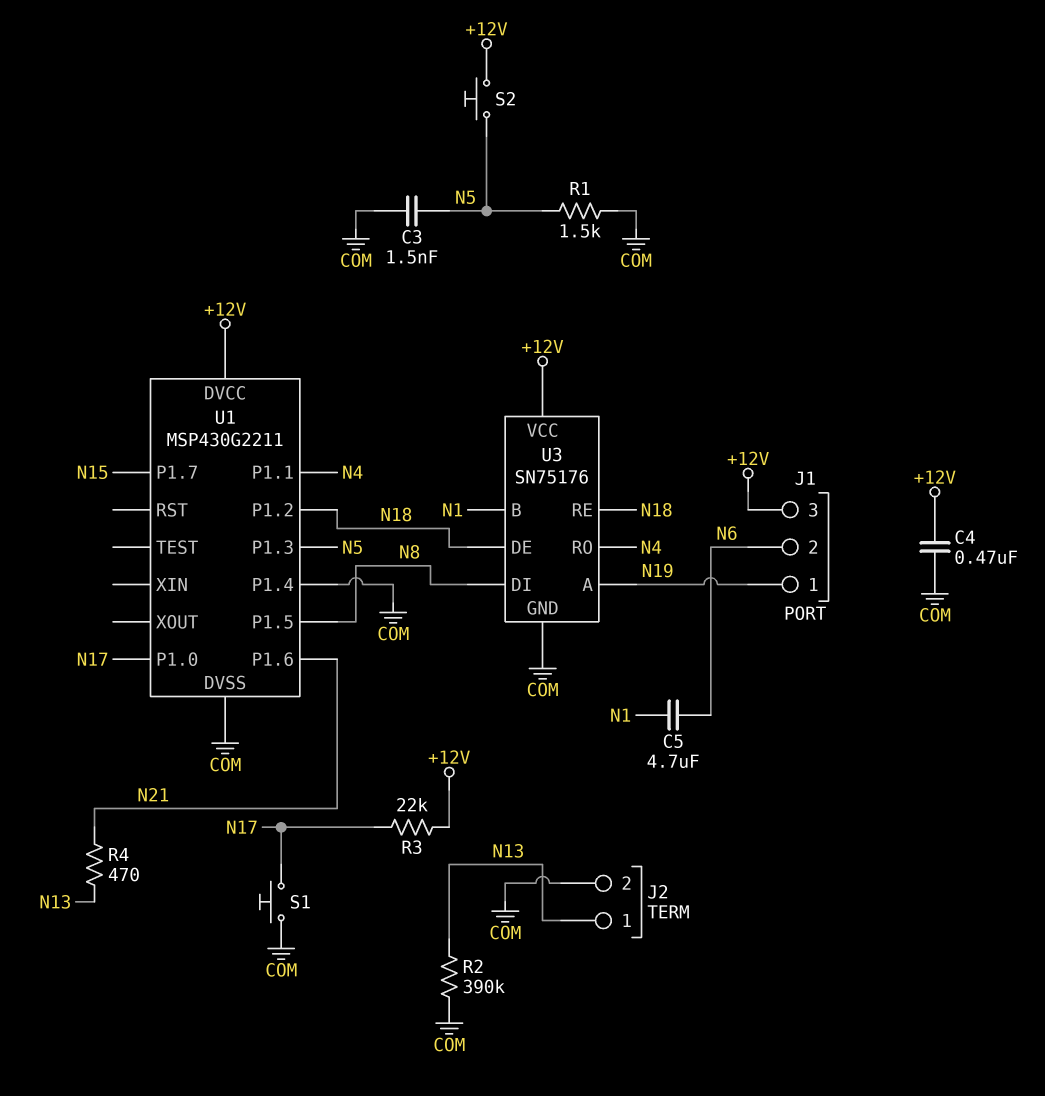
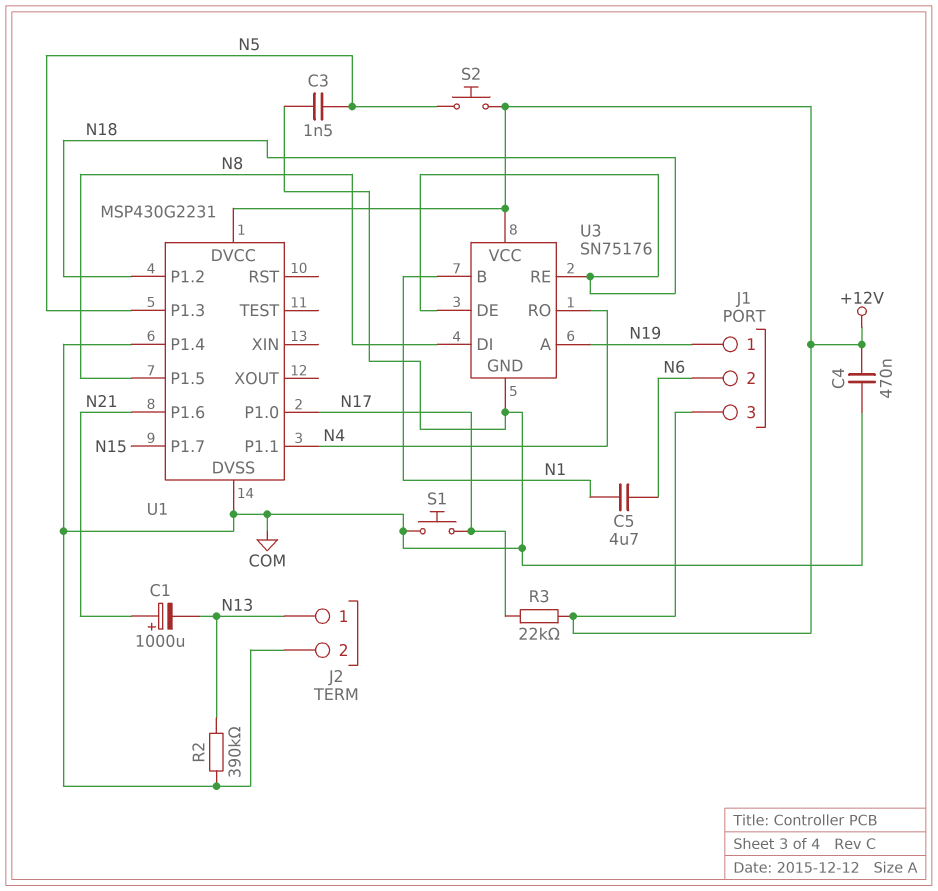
C1: none -> 1000uF (plus N21, minus N13)
R1: 1.5k (COM, N5) -> none
R4: 470 (N13, N21) -> none
U1: MSP430G2211 -> MSP430G2231

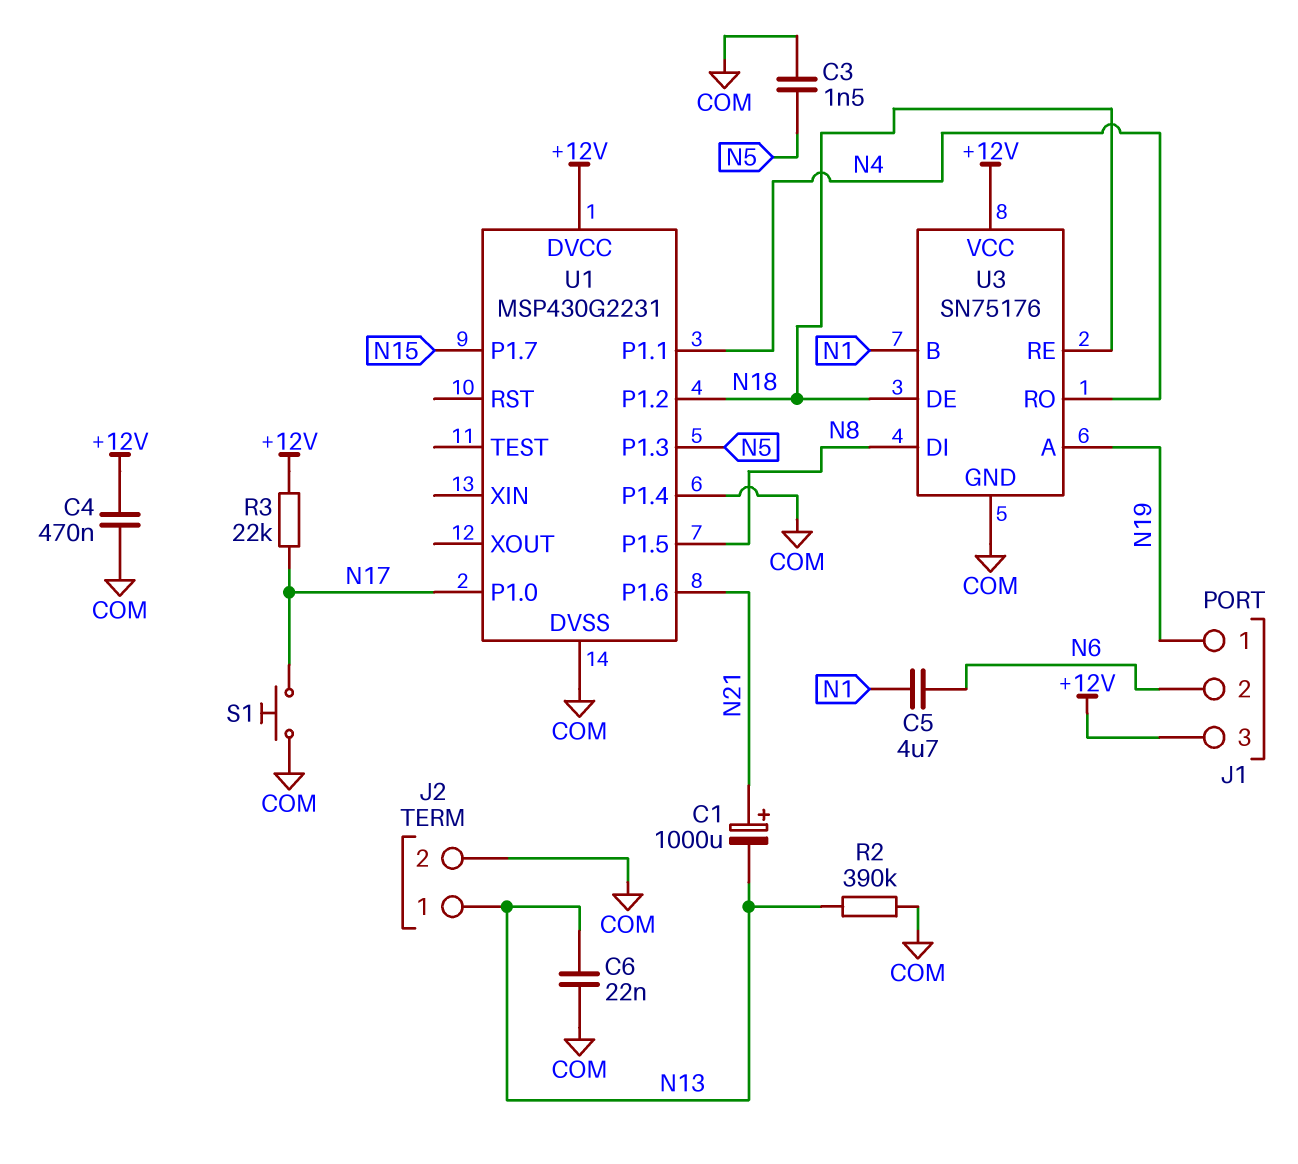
C6: none -> 22nF (COM, N13)
S2: button (+12V, N5) -> none

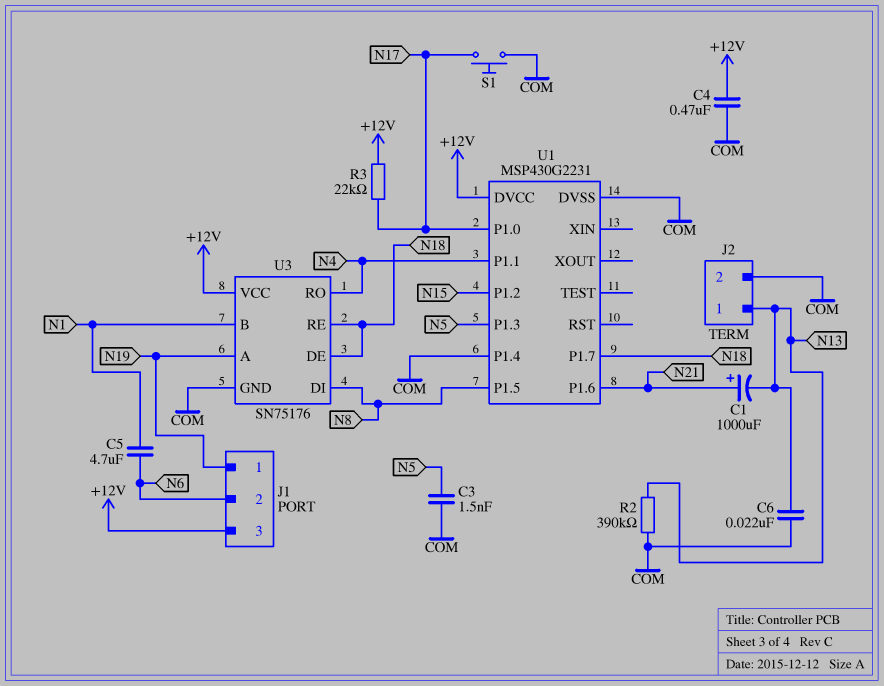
U1 pin P1.2: N18 -> N15
U1 pin P1.7: N15 -> N18

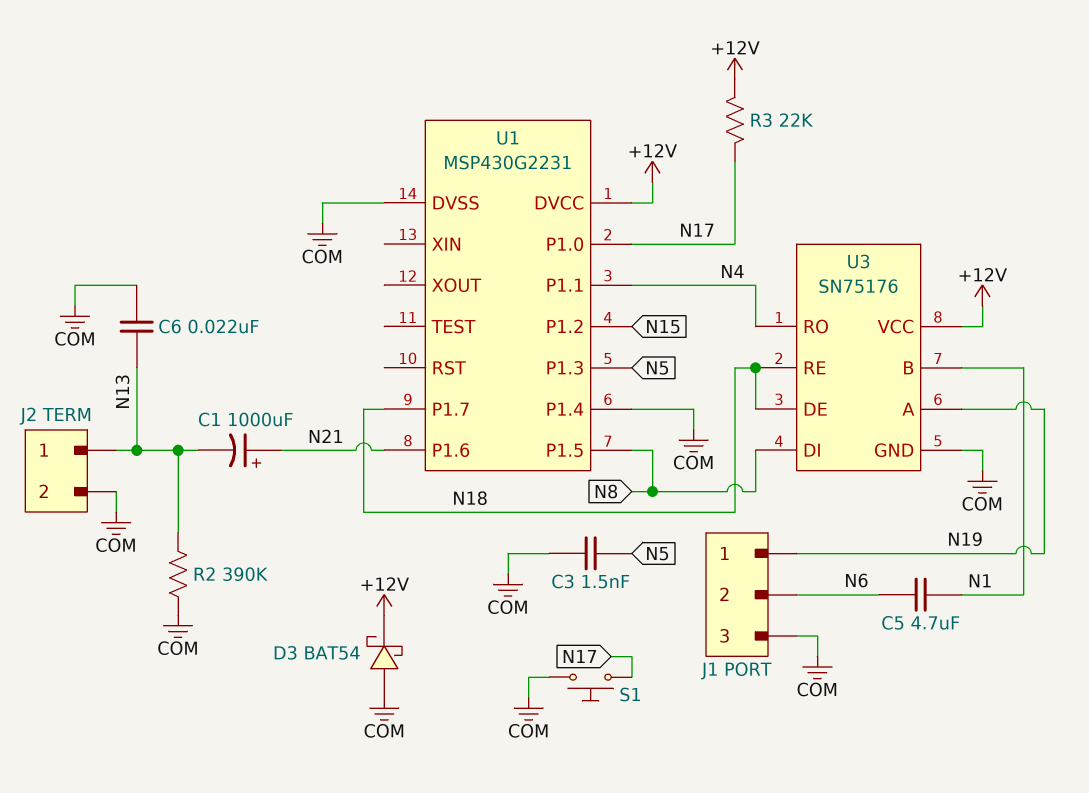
C4: 470nF (+12V, COM) -> none
D3: none -> schottky BAT54 (A COM, K +12V)
J1 pin 3: +12V -> COM

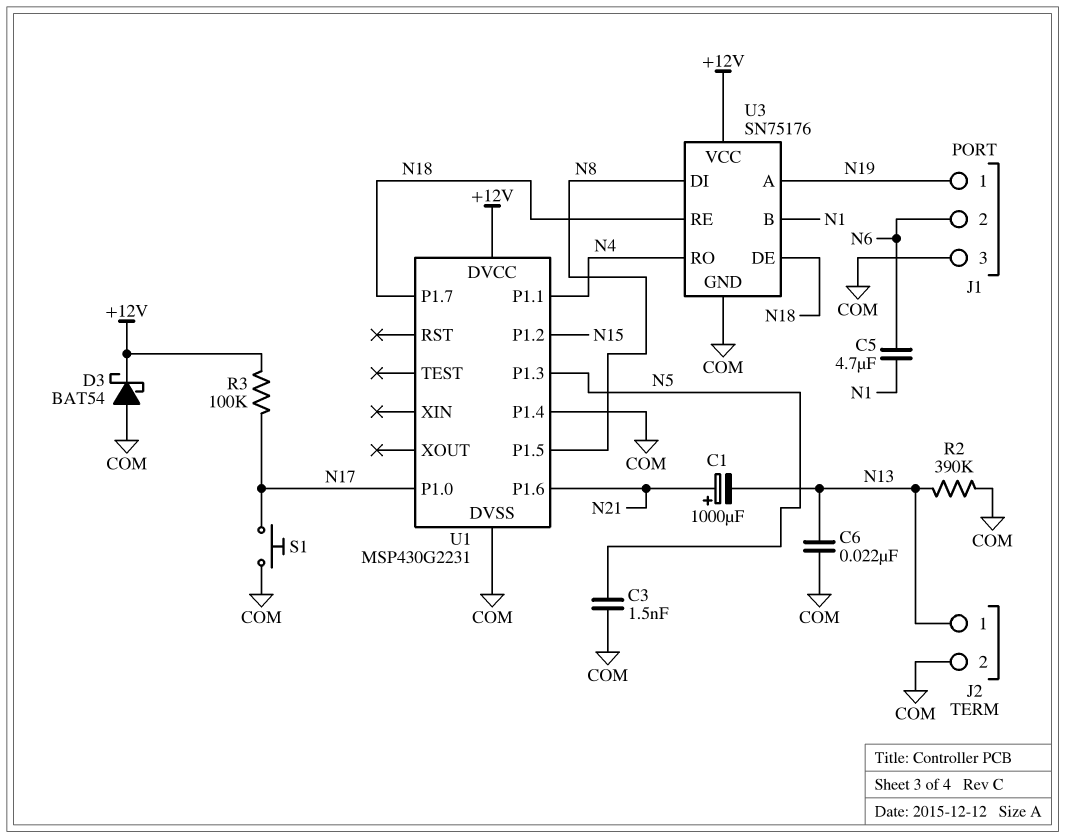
R3: 22k (+12V, N17) -> 100k (+12V, N17)

